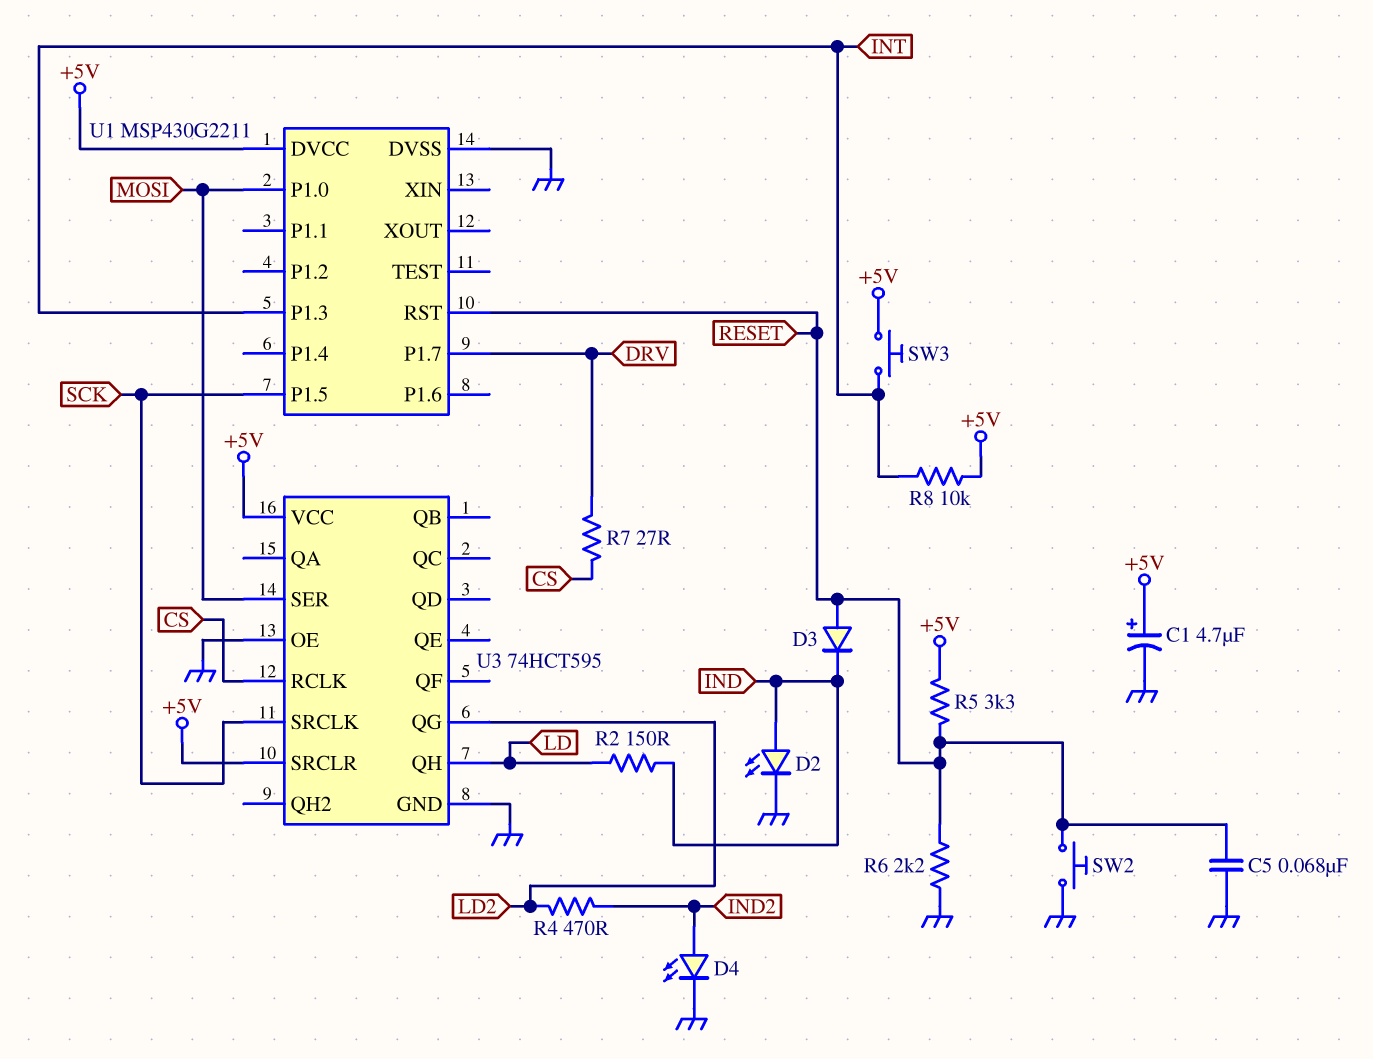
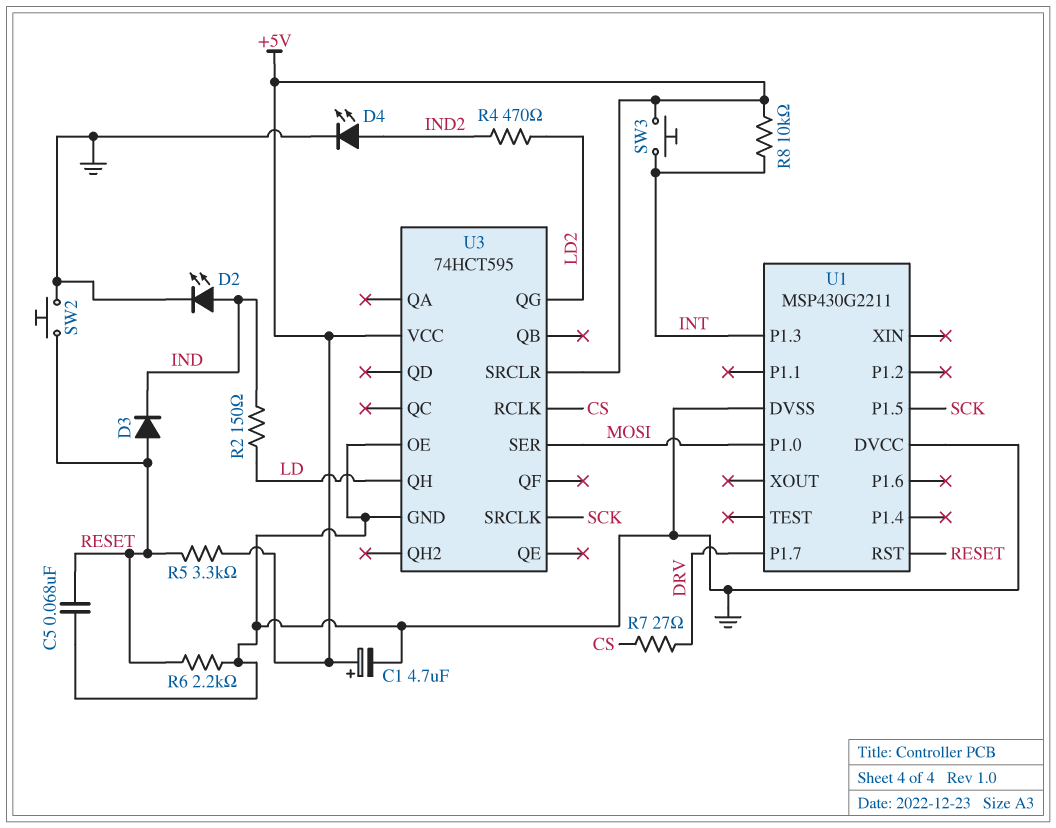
U1 pin DVCC: +5V -> GND

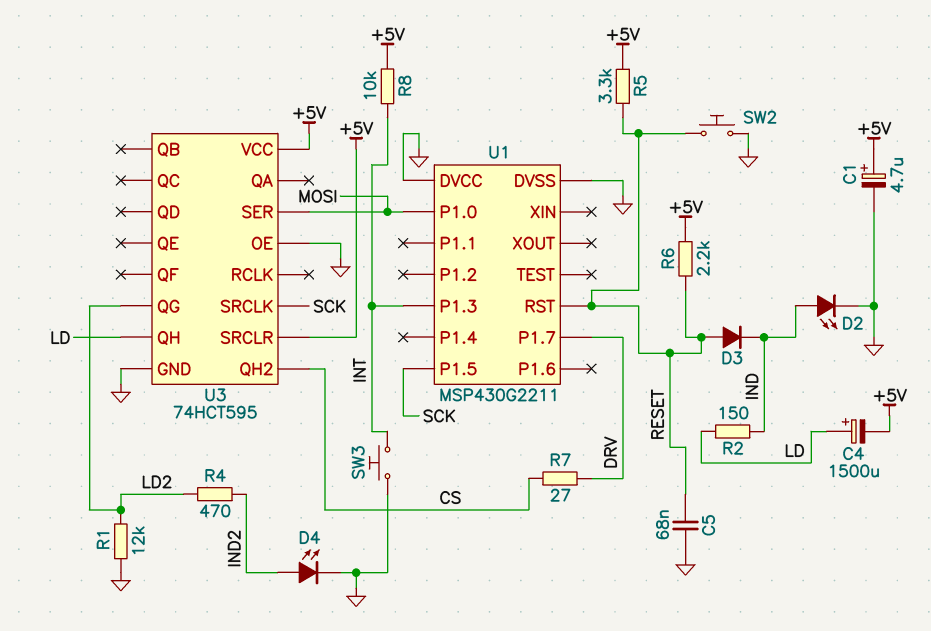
C4: none -> 1500uF (plus LD, minus +5V)
R1: none -> 12k (GND, LD2)
R6: 2.2k (GND, RESET) -> 2.2k (+5V, RESET)
SW3: button (+5V, INT) -> button (GND, INT)
U3 pin QH2: none -> CS
U3 pin RCLK: CS -> none

